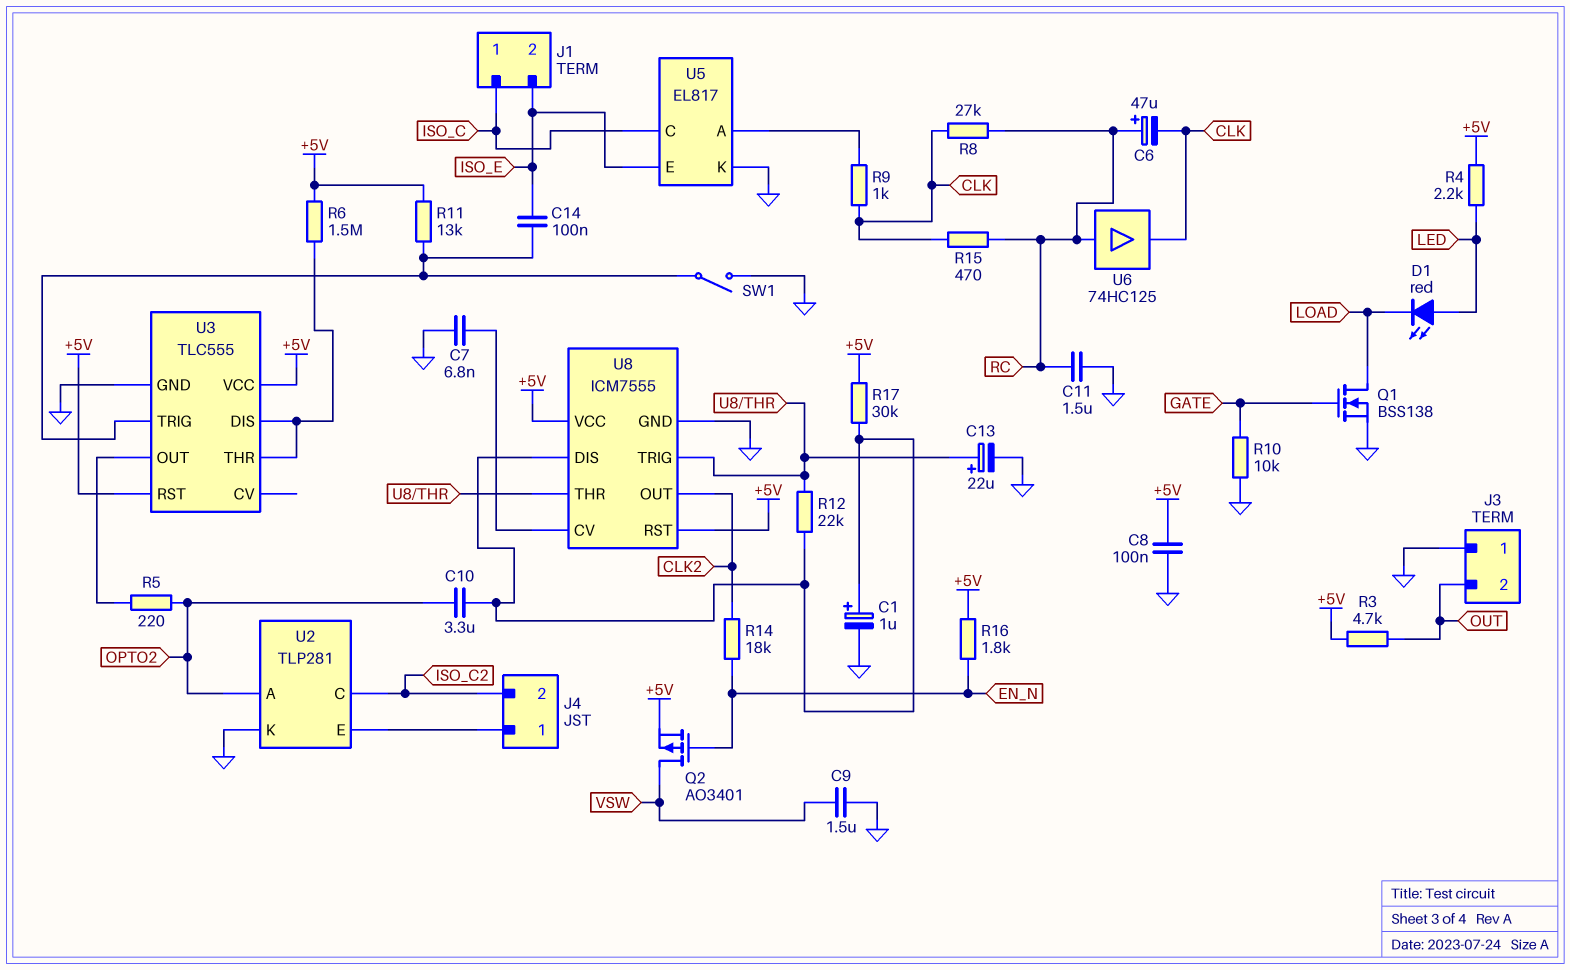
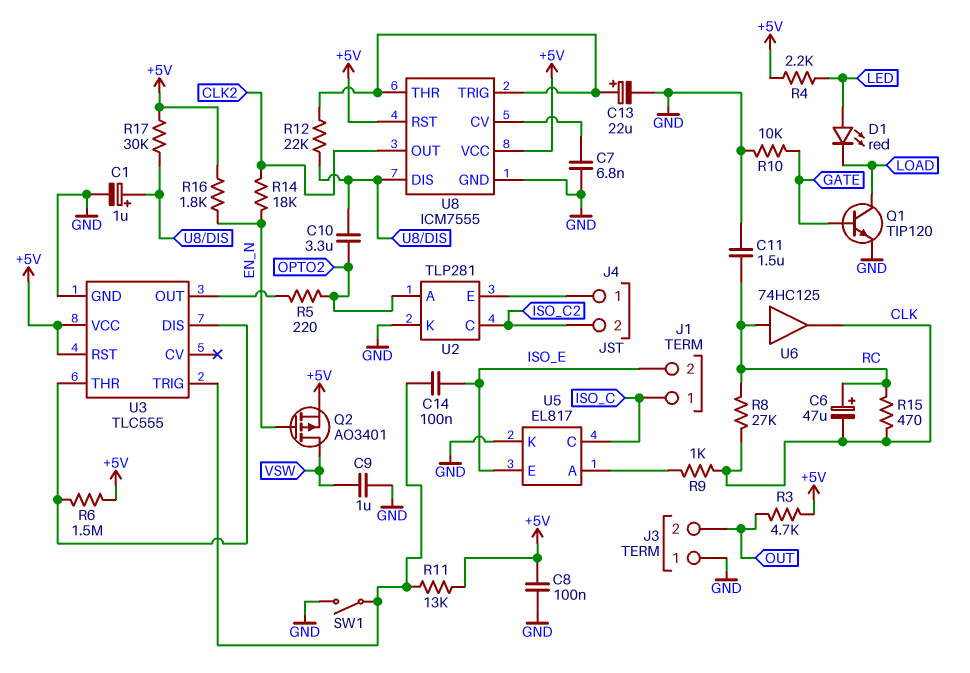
C9: 1.5uF (GND, VSW) -> 1uF (GND, VSW)
Q1: NMOS BSS138 (G GATE, D LOAD, S GND) -> NPN TIP120 (B GATE, C LOAD, E GND)

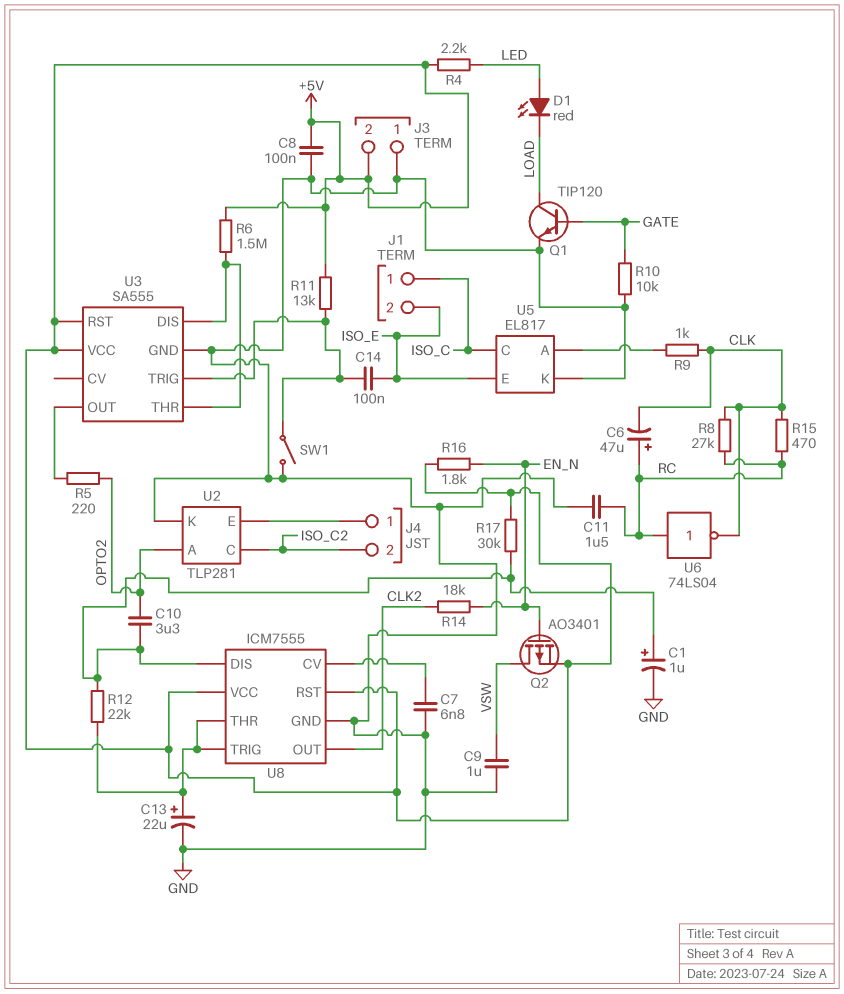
J3 pin 2: OUT -> +5V
R3: 4.7k (+5V, OUT) -> none
U3: TLC555 -> SA555
U6: buffer 74HC125 (in RC, out CLK) -> NOT 74LS04 (in RC, out CLK)

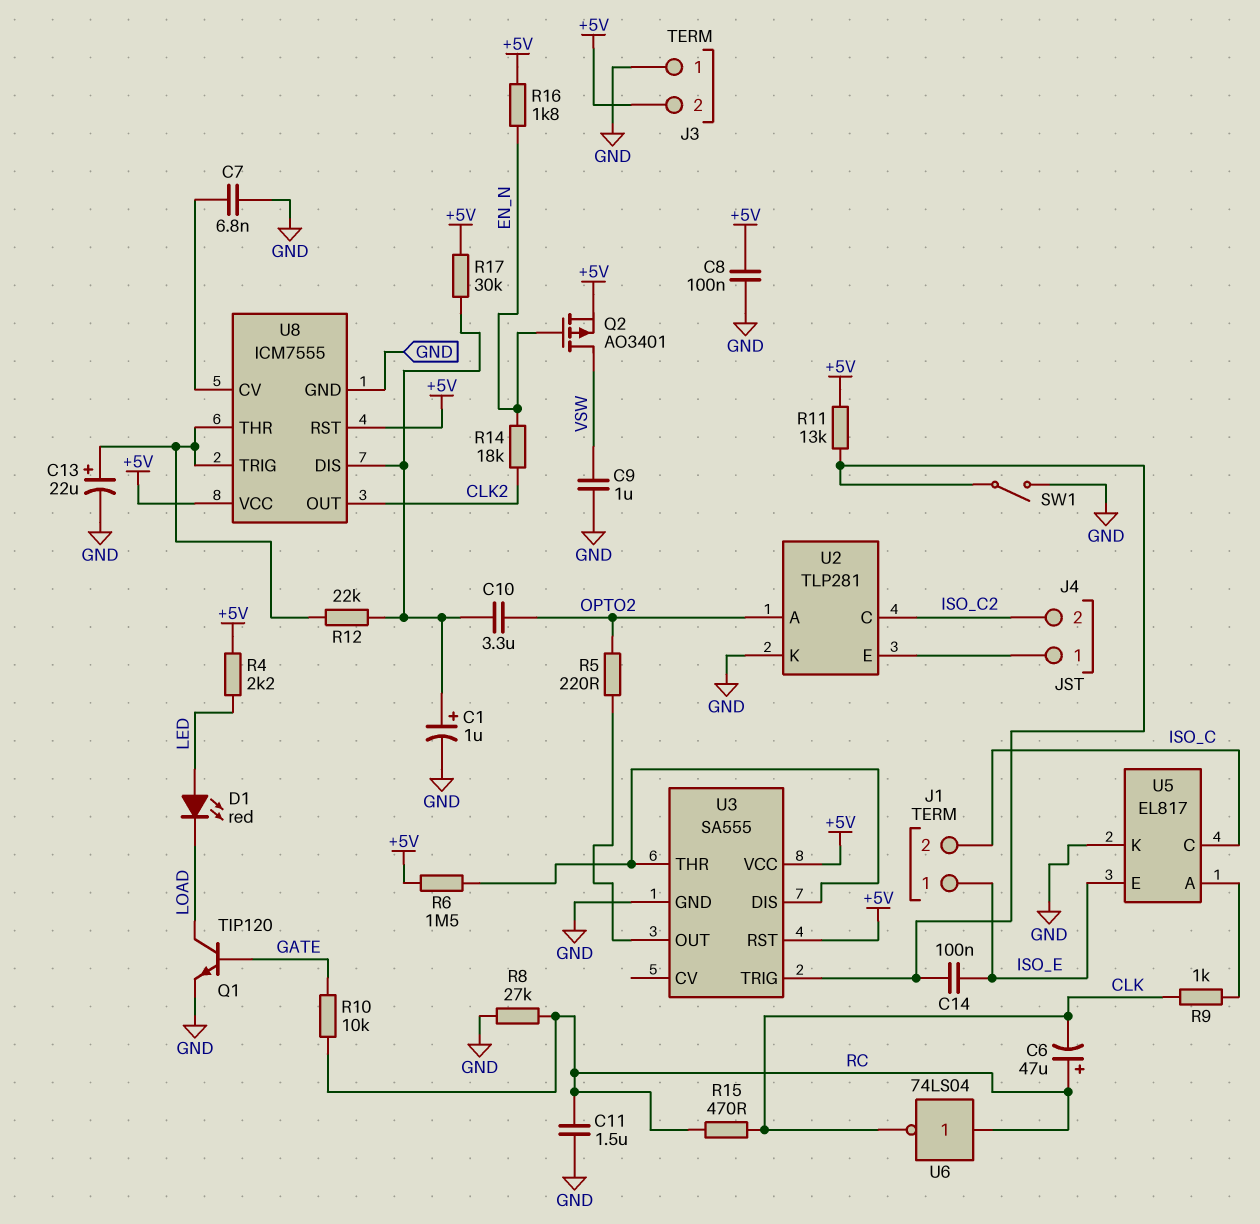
J1 pin 1: ISO_C -> ISO_E
J1 pin 2: ISO_E -> ISO_C
R8: 27k (CLK, RC) -> 27k (GND, RC)
R10: 10k (GATE, GND) -> 10k (GATE, RC)

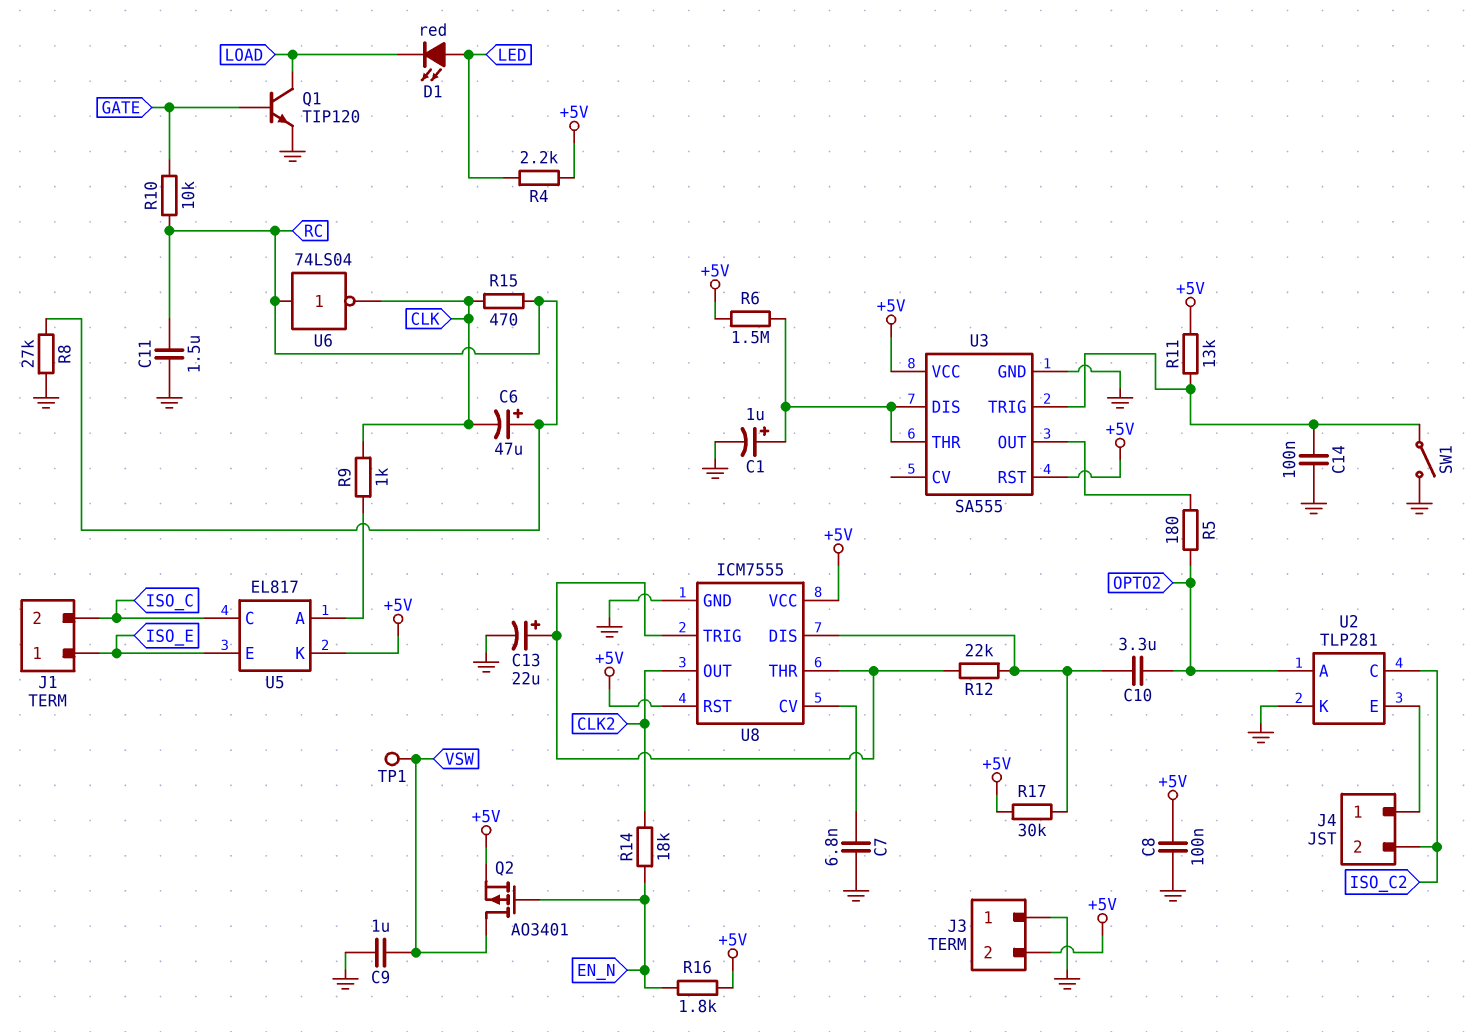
C1: 1uF (plus U8/DIS, minus GND) -> 1uF (plus U3/DIS, minus GND)
C14: 100nF (ISO_E, U3/TRIG) -> 100nF (GND, U3/TRIG)
R5: 220 (OPTO2, U3/OUT) -> 180 (OPTO2, U3/OUT)
TP1: none -> test point (VSW)
U5 pin K: GND -> +5V

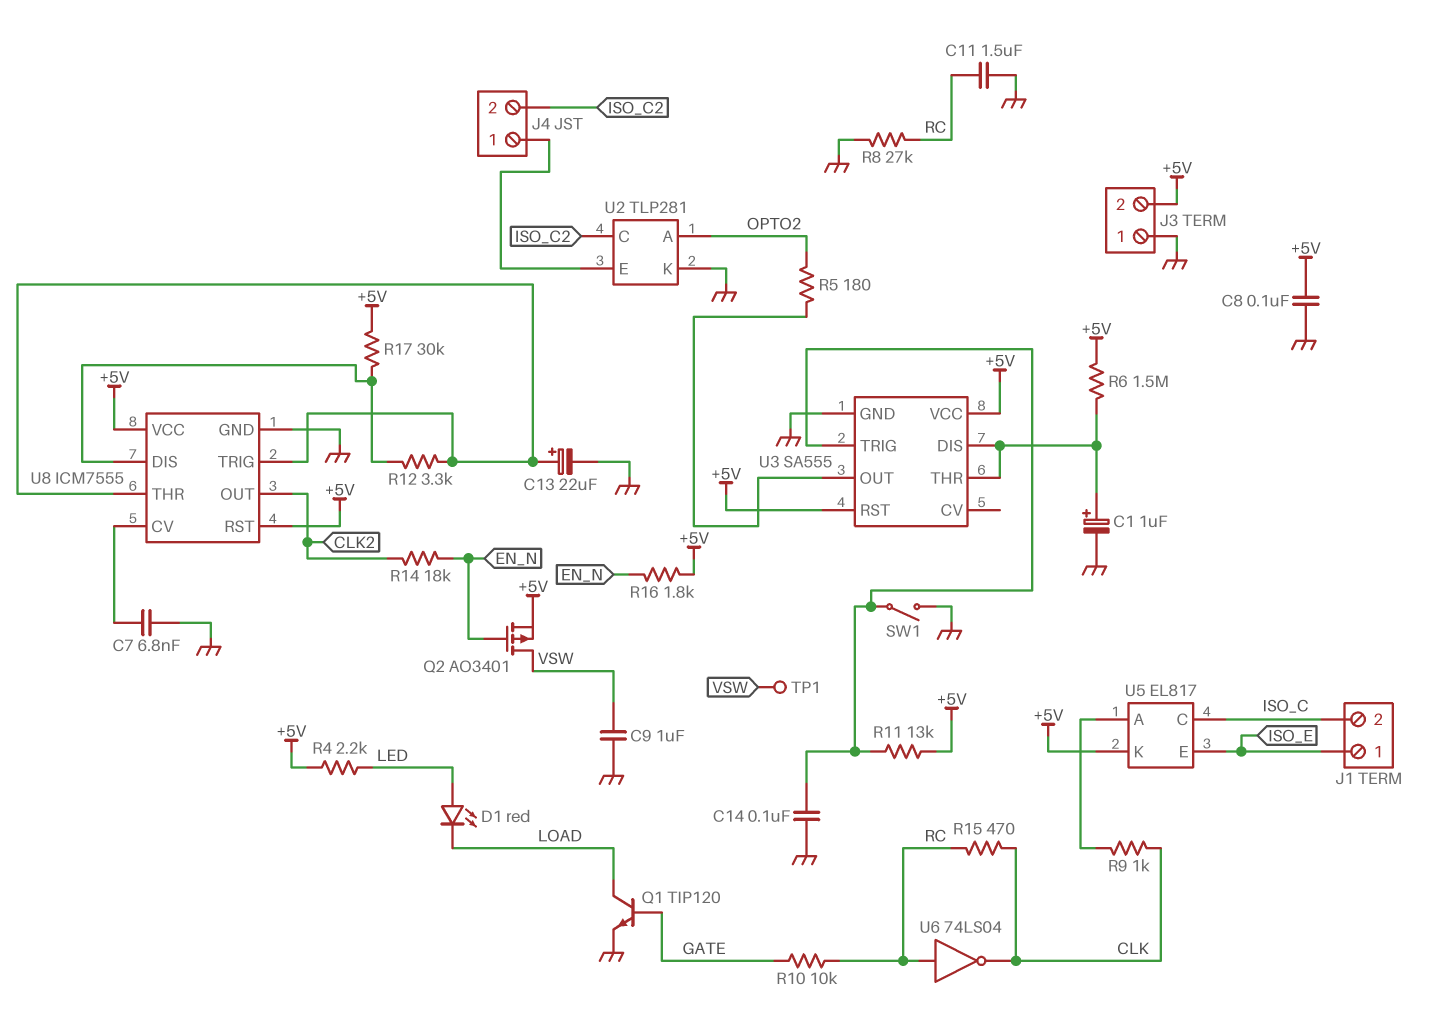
C6: 47uF (plus RC, minus CLK) -> none
C10: 3.3uF (OPTO2, U8/DIS) -> none
R12: 22k (U8/DIS, U8/THR) -> 3.3k (U8/DIS, U8/THR)

